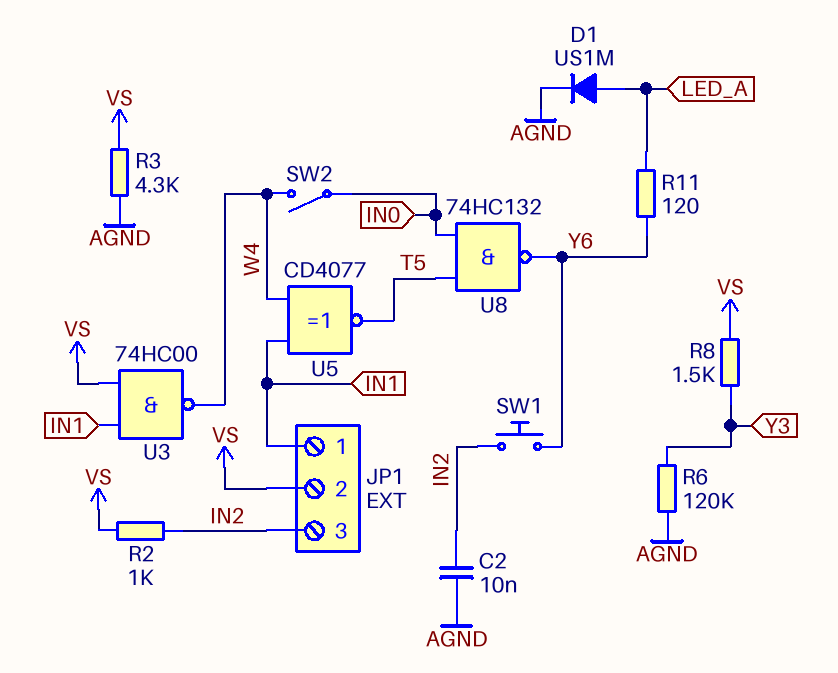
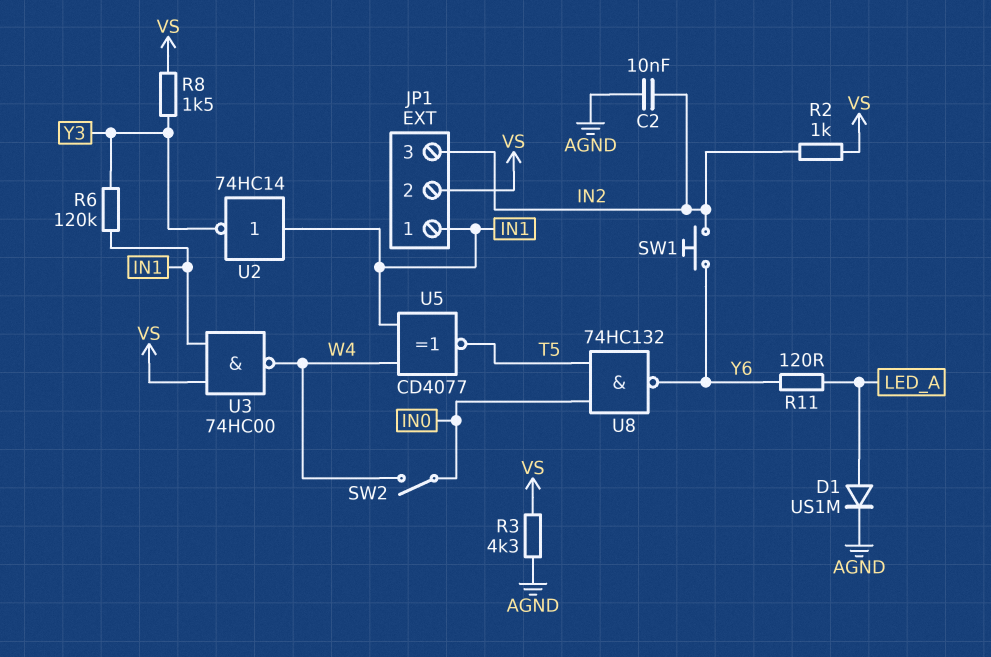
R6: 120k (AGND, Y3) -> 120k (IN1, Y3)
U2: none -> NOT 74HC14 (in IN1, out Y3)

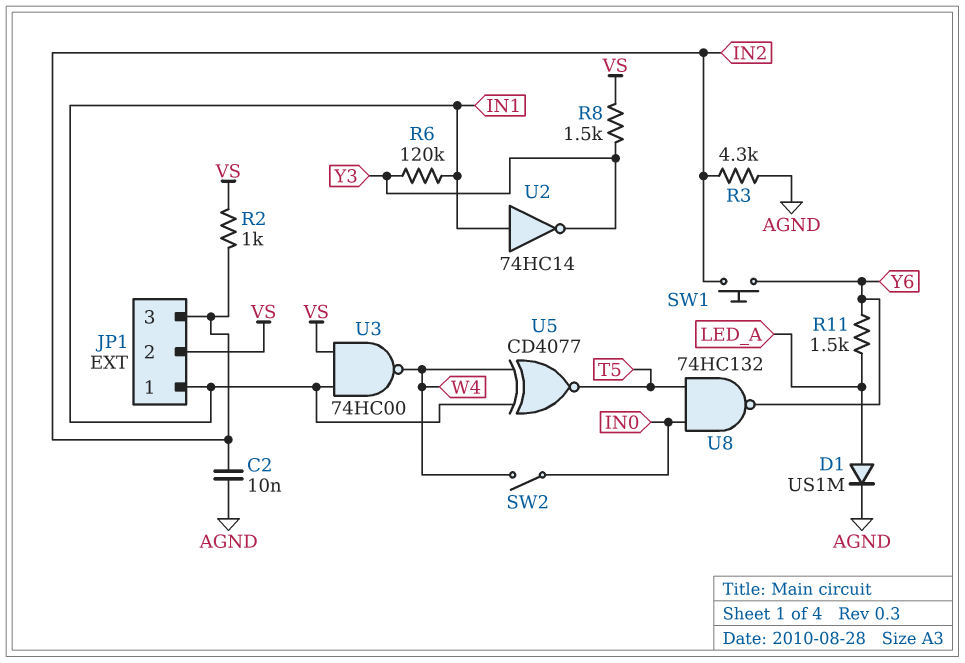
R3: 4.3k (AGND, VS) -> 4.3k (AGND, IN2)
R11: 120 (LED_A, Y6) -> 1.5k (LED_A, Y6)

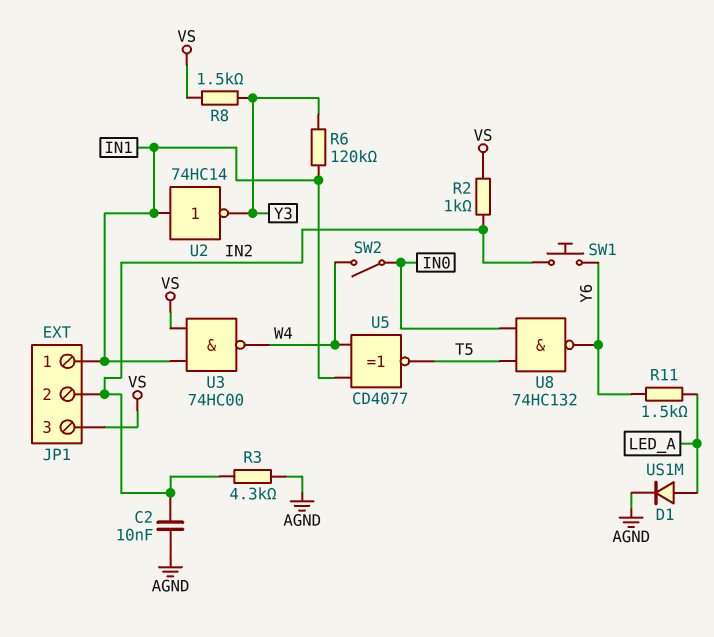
JP1 pin 2: VS -> IN2
JP1 pin 3: IN2 -> VS

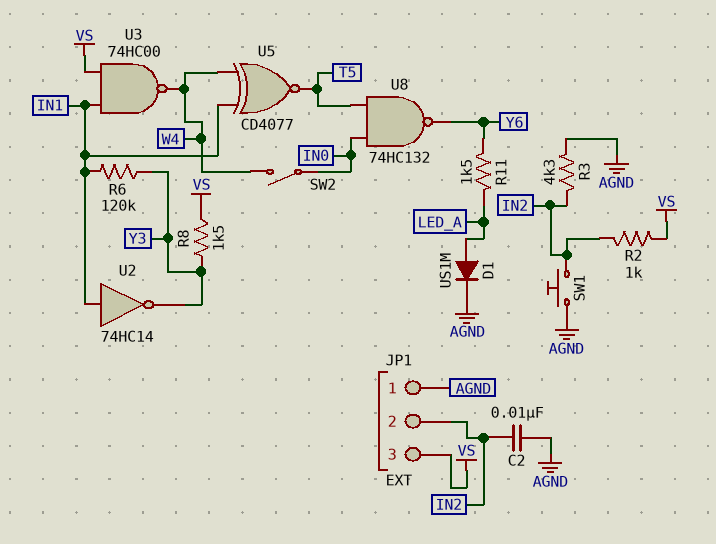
JP1 pin 1: IN1 -> AGND
SW1: button (IN2, Y6) -> button (AGND, IN2)

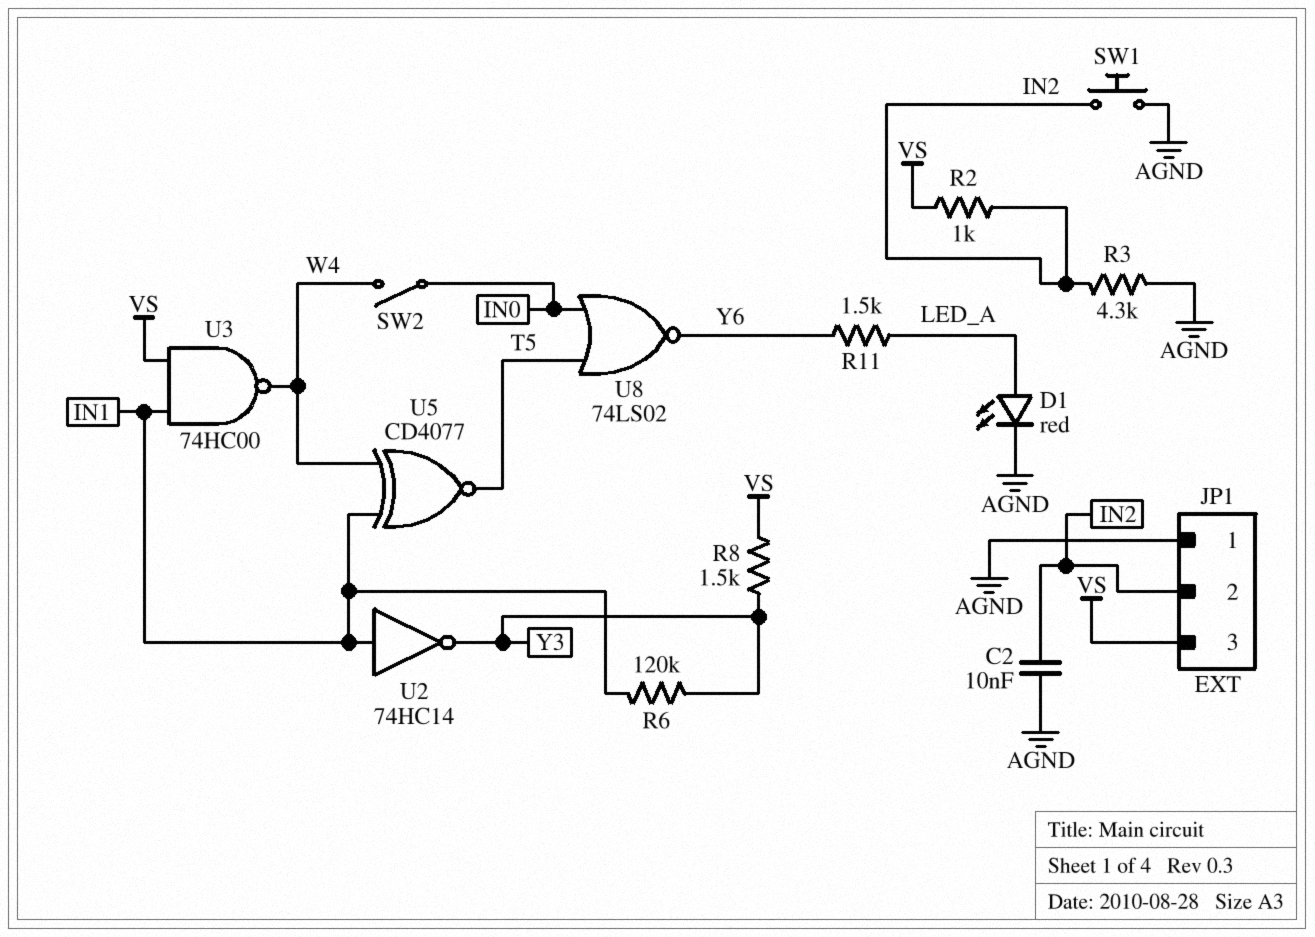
D1: diode US1M (A LED_A, K AGND) -> LED red (A LED_A, K AGND)
U8: NAND 74HC132 (in IN0, in T5, out Y6) -> NOR 74LS02 (in IN0, in T5, out Y6)

